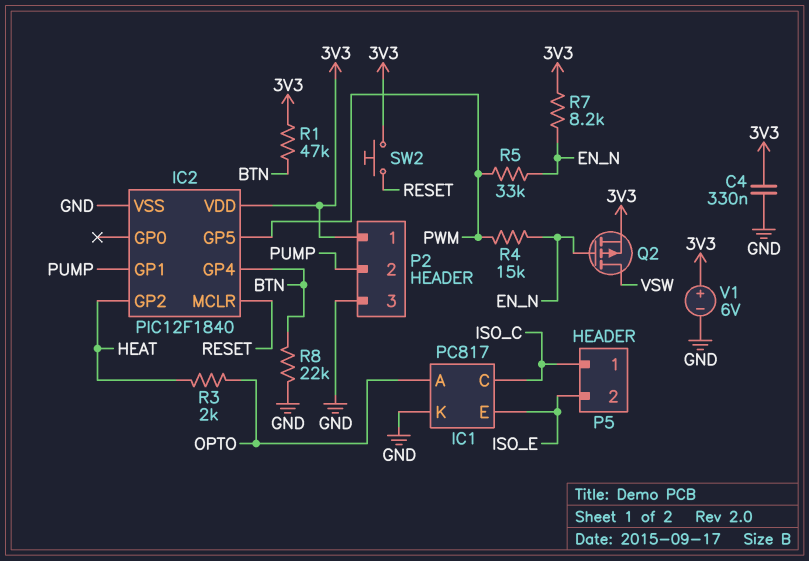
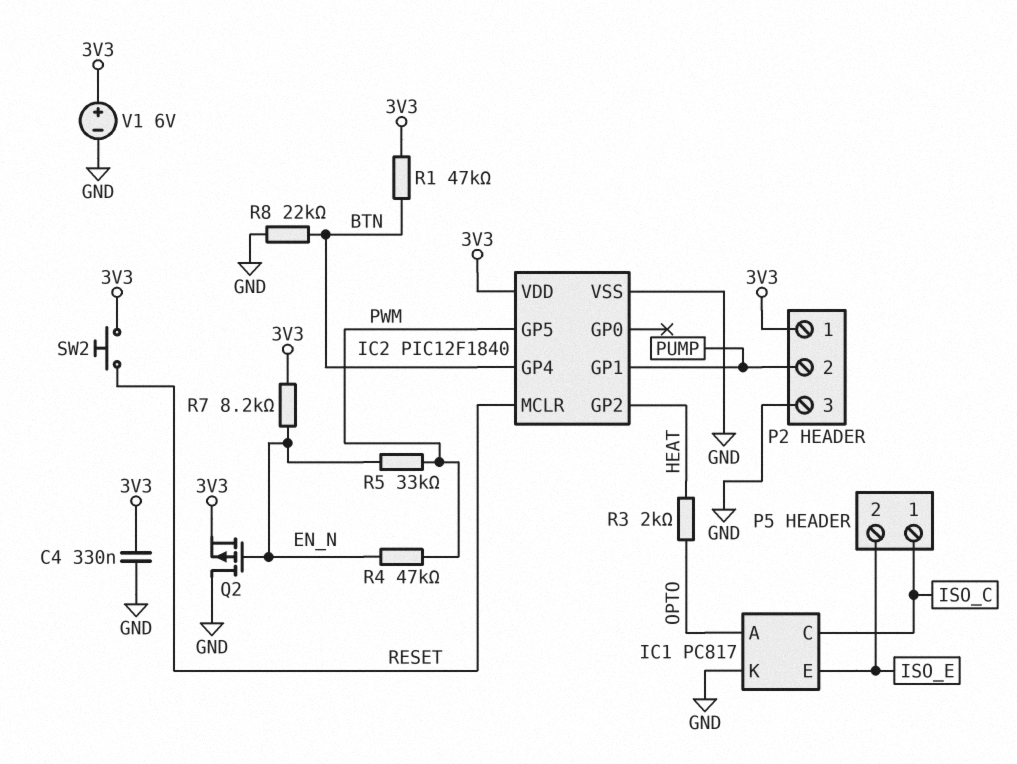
Q2: PMOS (G EN_N, D VSW, S 3V3) -> PMOS (G EN_N, D GND, S 3V3)
R4: 15k (EN_N, PWM) -> 47k (EN_N, PWM)

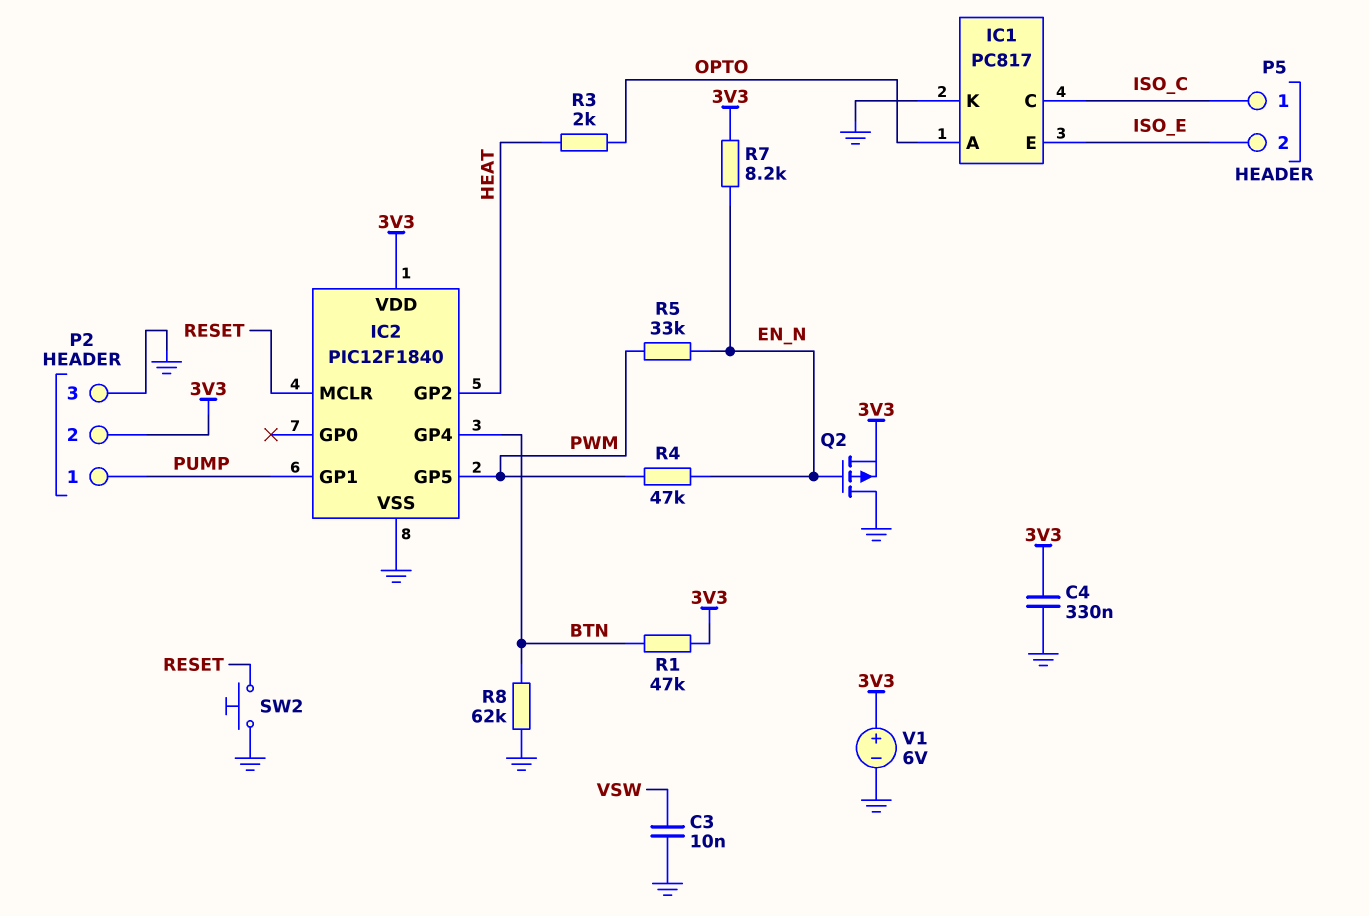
C3: none -> 10nF (GND, VSW)
P2 pin 1: 3V3 -> PUMP
P2 pin 2: PUMP -> 3V3
R8: 22k (BTN, GND) -> 62k (BTN, GND)
SW2: button (3V3, RESET) -> button (GND, RESET)

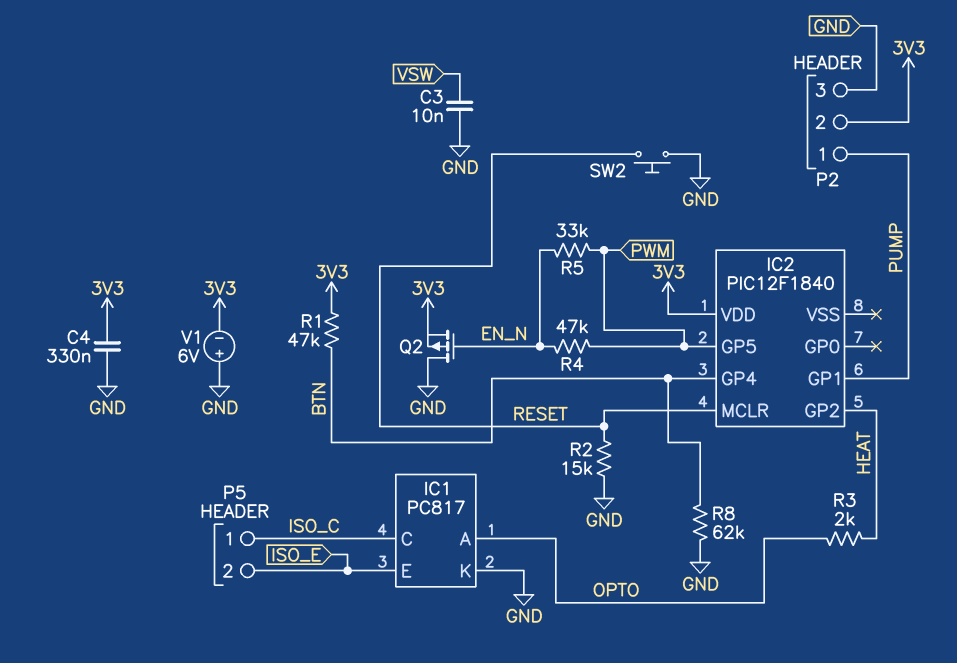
IC2 pin VSS: GND -> none
R2: none -> 15k (GND, RESET)
R7: 8.2k (3V3, EN_N) -> none
V1: 6V (plus 3V3, minus GND) -> 6V (plus GND, minus 3V3)

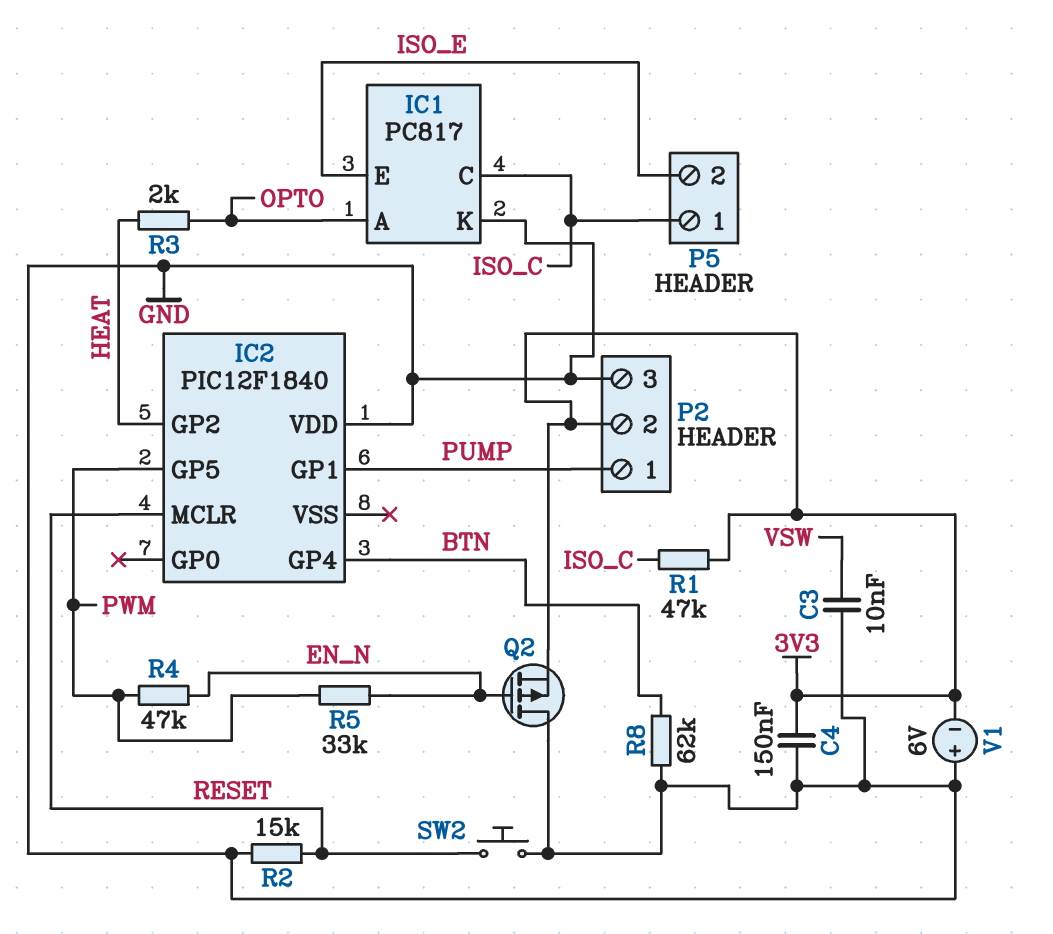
C4: 330nF (3V3, GND) -> 150nF (3V3, GND)
IC2 pin VDD: 3V3 -> GND
R1: 47k (3V3, BTN) -> 47k (3V3, ISO_C)

